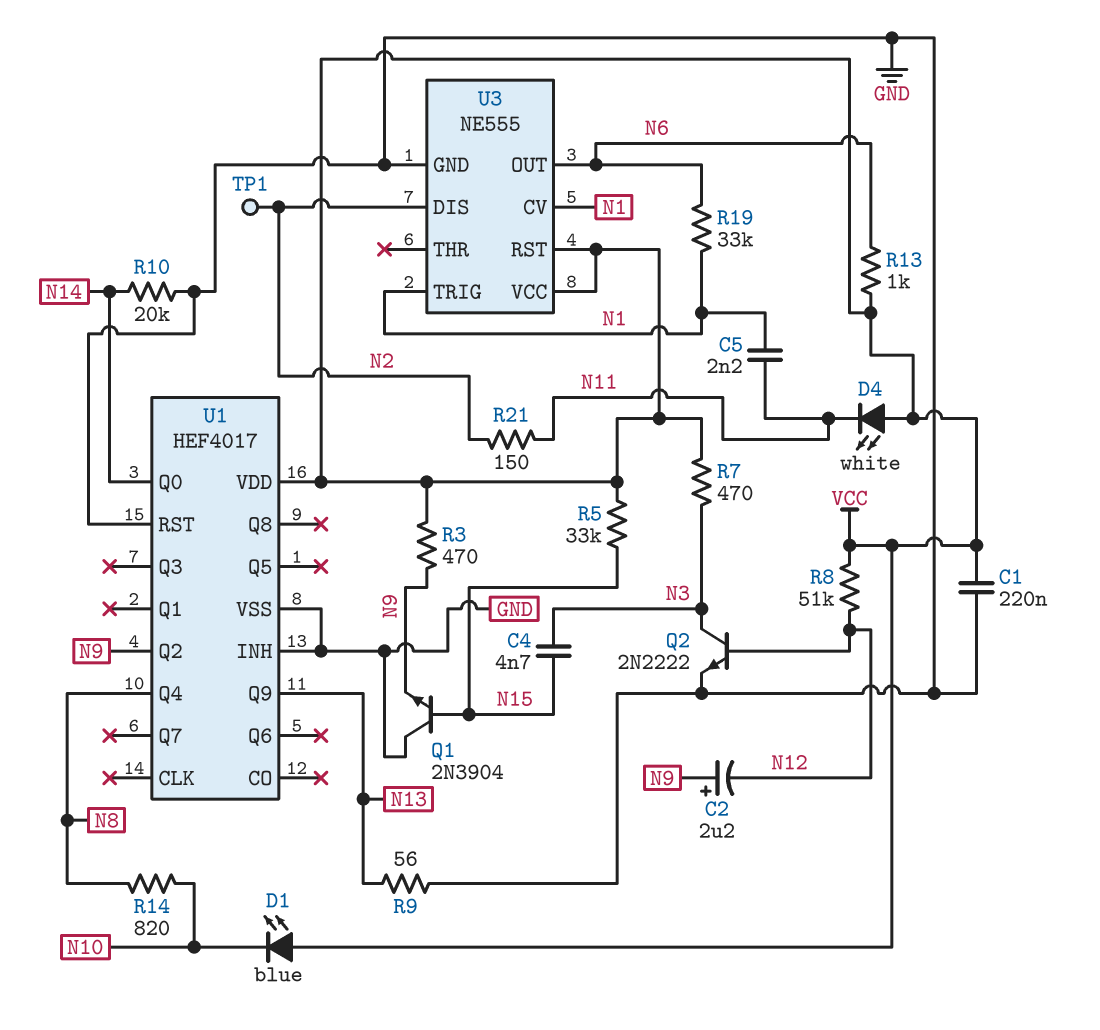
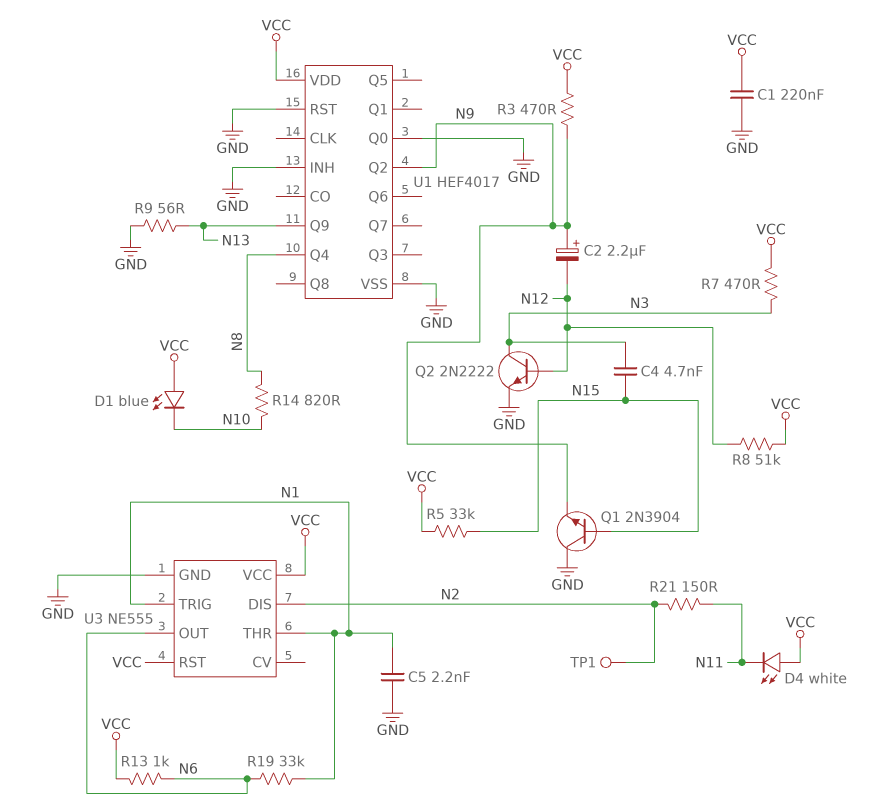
C5: 2.2nF (N1, N11) -> 2.2nF (GND, N1)
R10: 20k (GND, N14) -> none
U1 pin Q0: N14 -> GND
U3 pin CV: N1 -> none
U3 pin THR: none -> N1

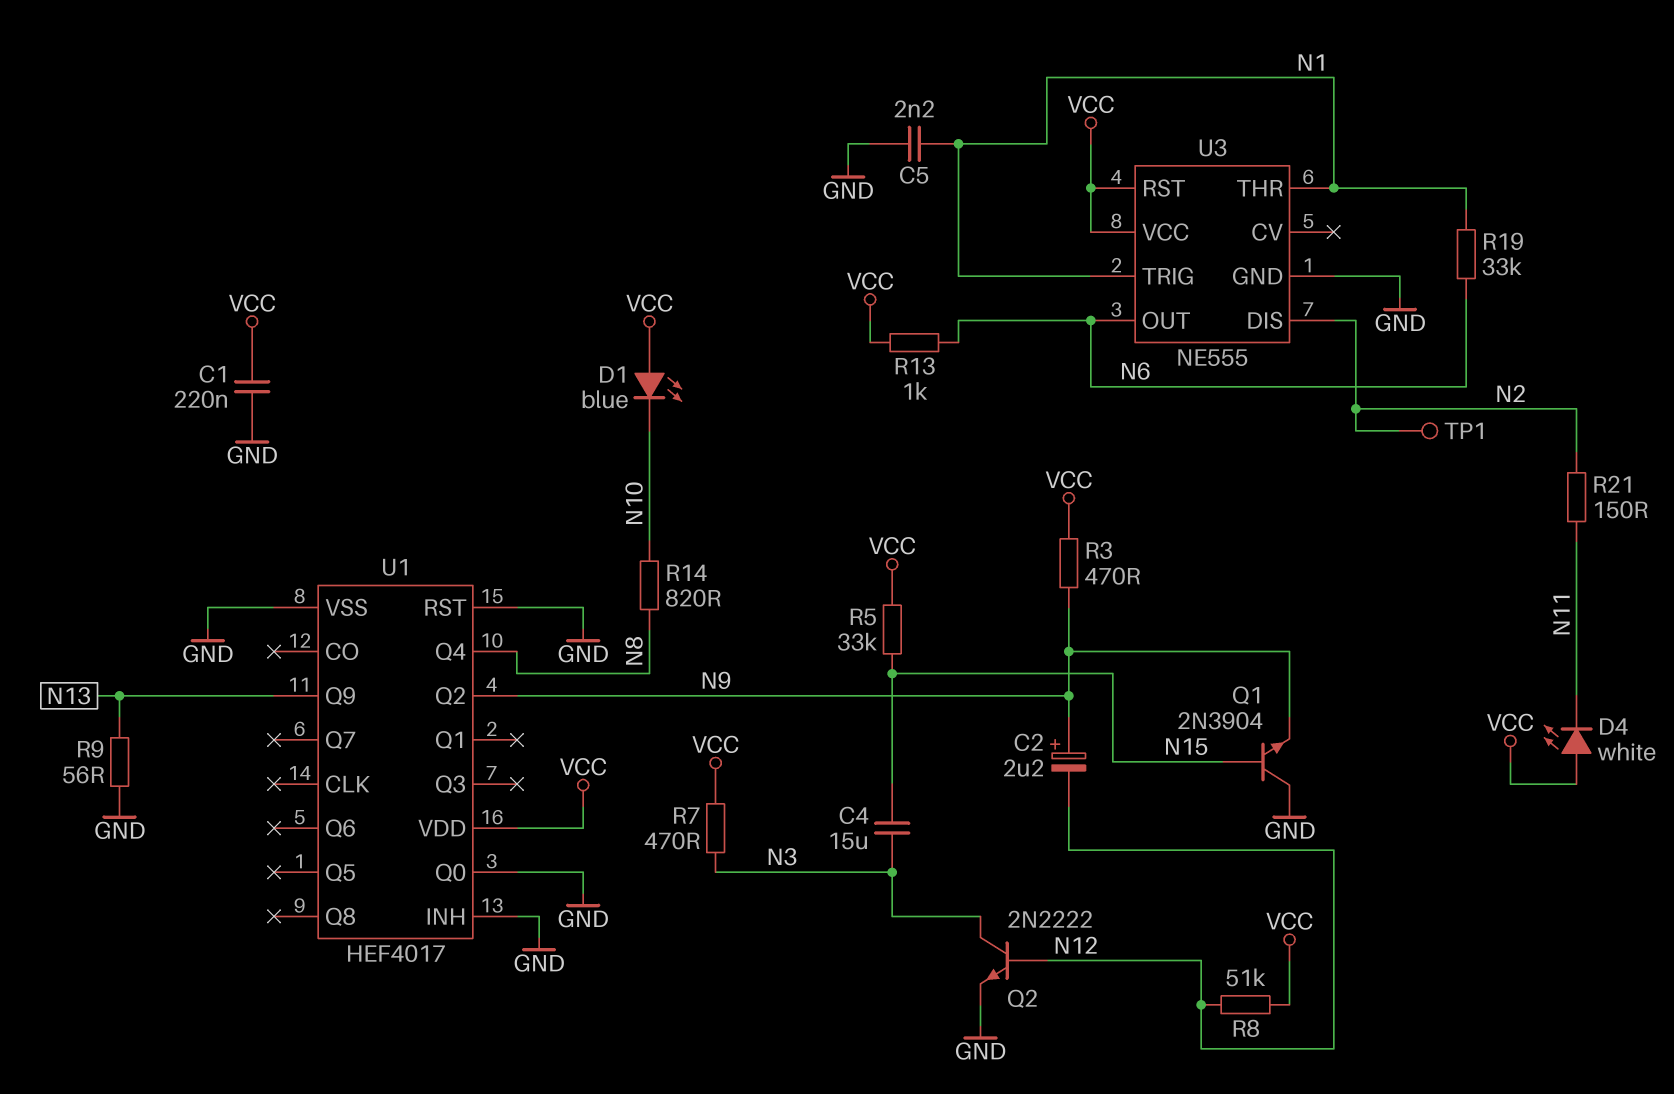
C4: 4.7nF (N3, N15) -> 15uF (N3, N15)

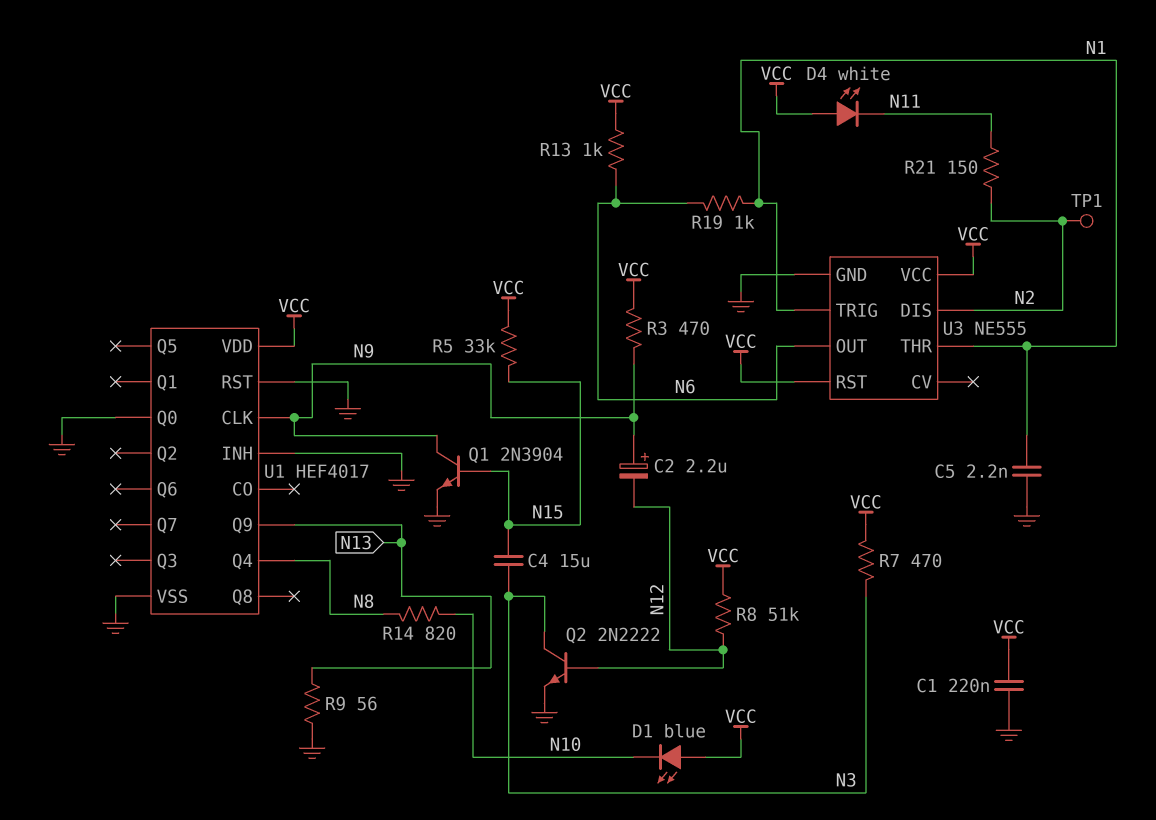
Q1: NPN 2N3904 (B N15, C GND, E N9) -> NPN 2N3904 (B N15, C N9, E GND)
R19: 33k (N1, N6) -> 1k (N1, N6)
U1 pin CLK: none -> N9
U1 pin Q2: N9 -> none

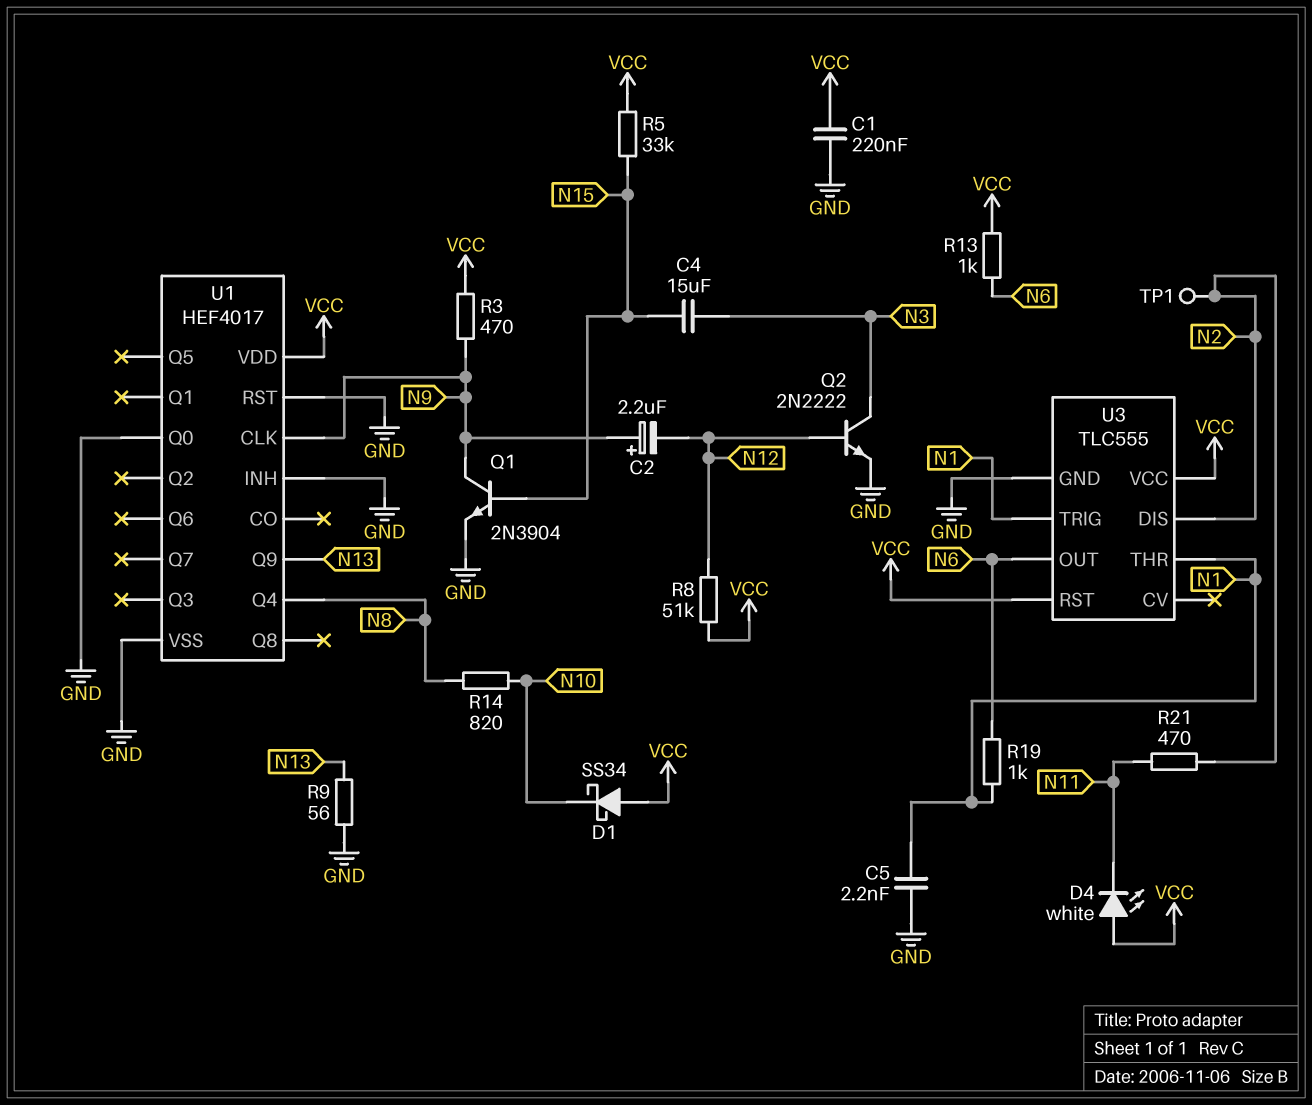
D1: LED blue (A VCC, K N10) -> schottky SS34 (A VCC, K N10)
R7: 470 (N3, VCC) -> none
R21: 150 (N2, N11) -> 470 (N2, N11)
U3: NE555 -> TLC555

